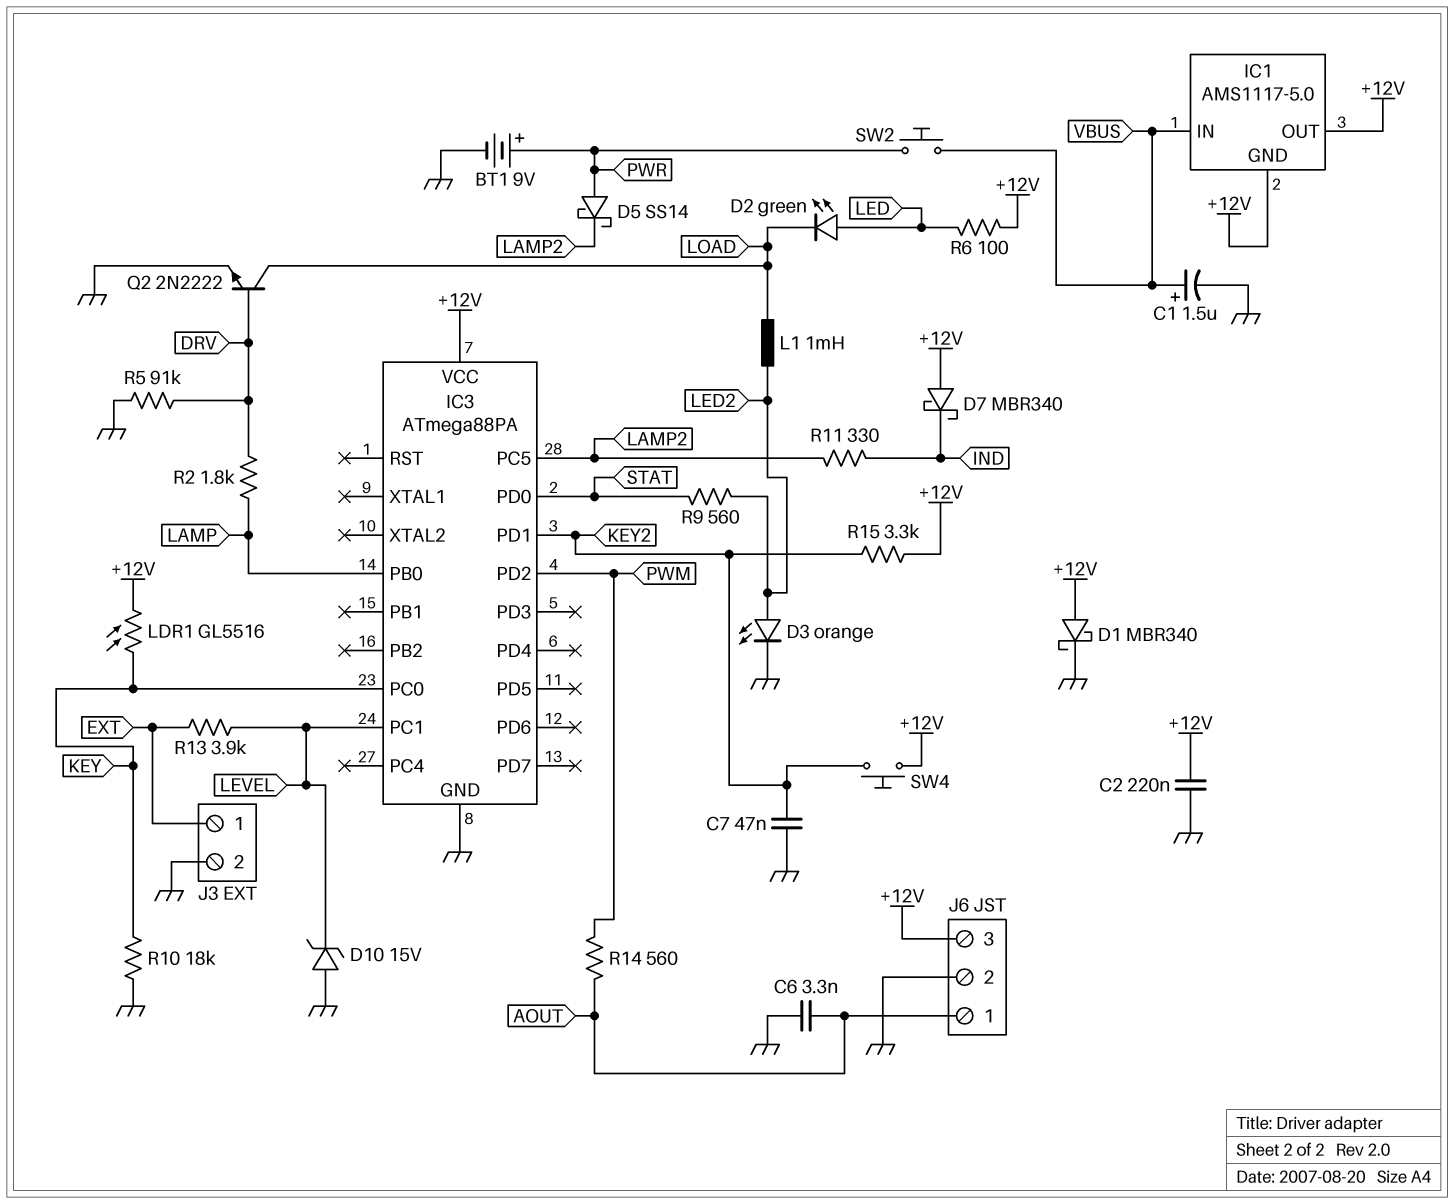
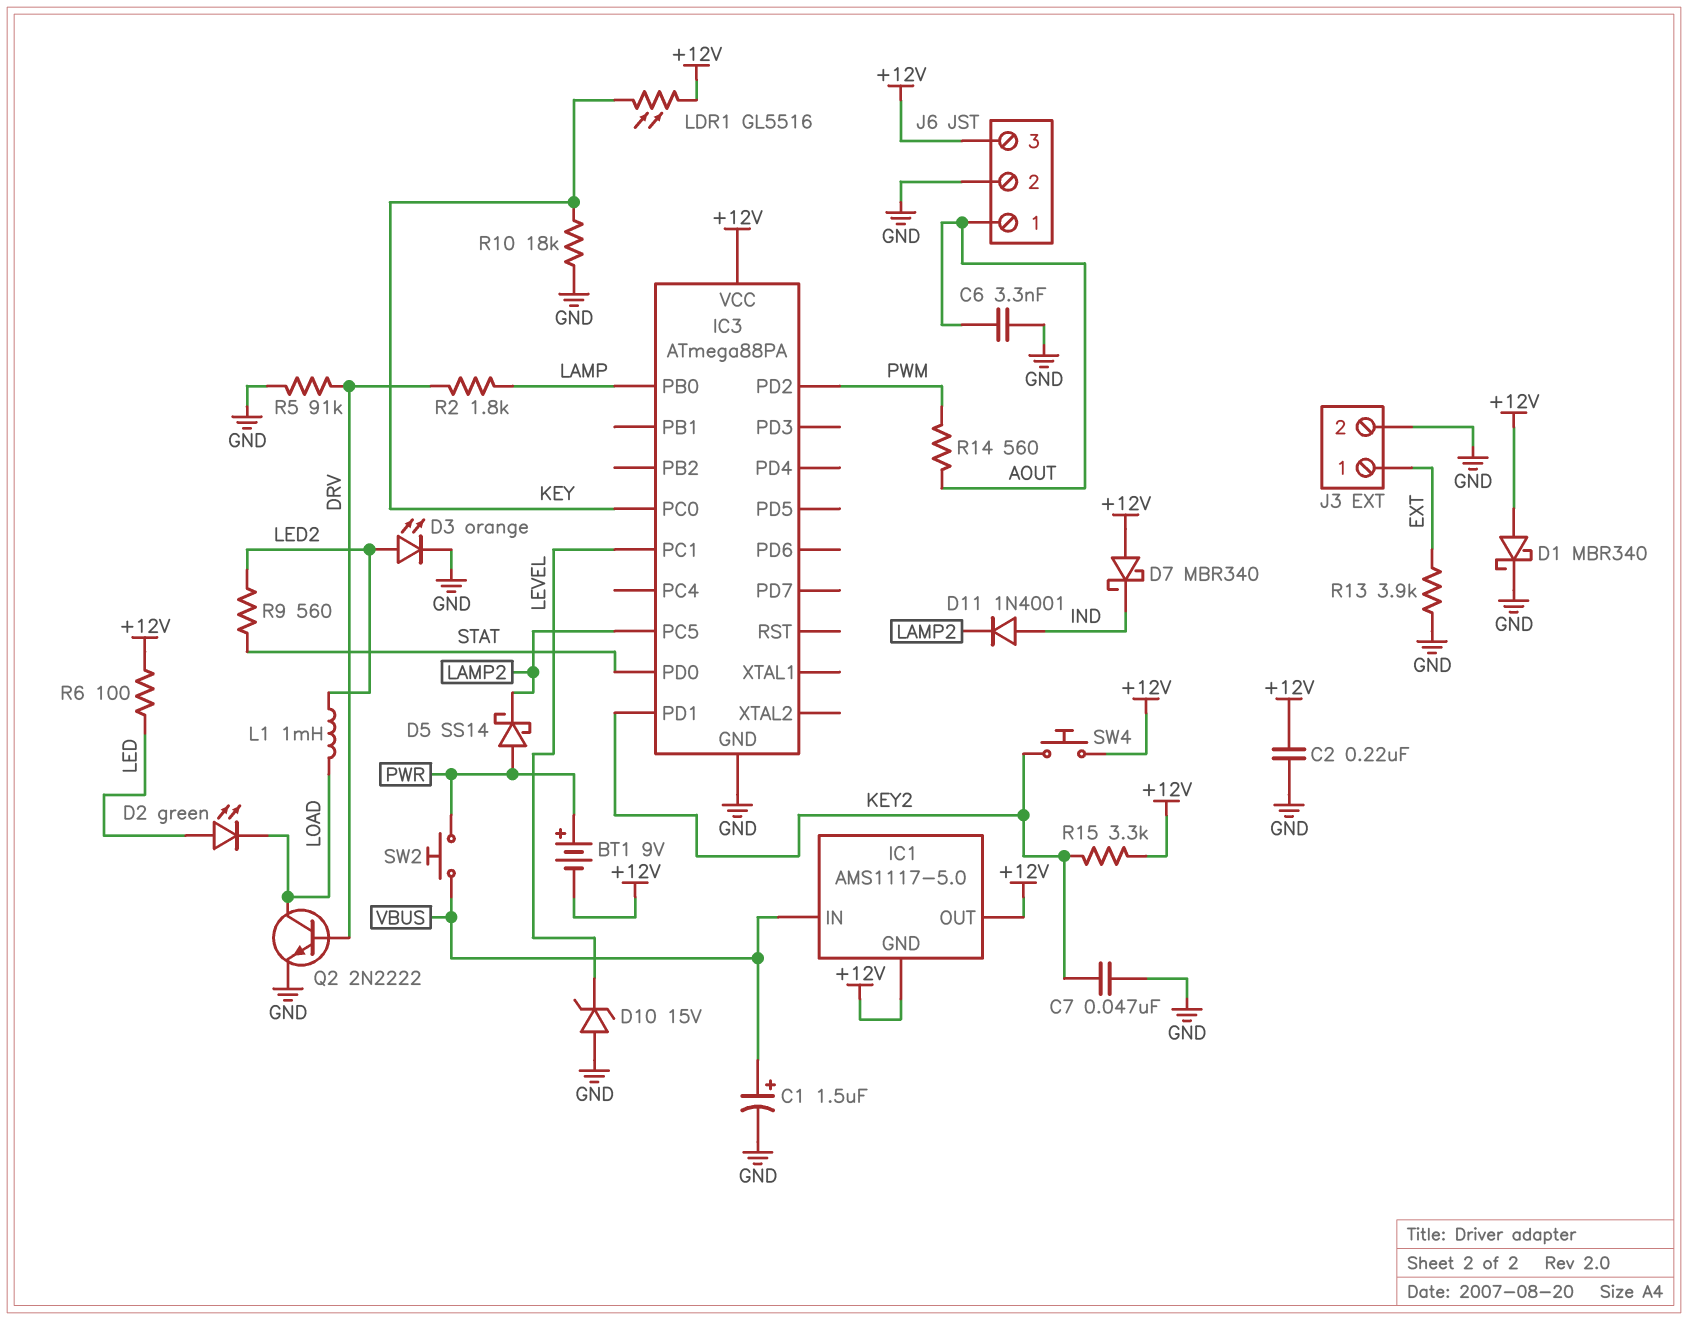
BT1: 9V (plus PWR, minus GND) -> 9V (plus PWR, minus +12V)
D11: none -> diode 1N4001 (A IND, K LAMP2)
R11: 330 (IND, LAMP2) -> none
R13: 3.9k (EXT, LEVEL) -> 3.9k (EXT, GND)

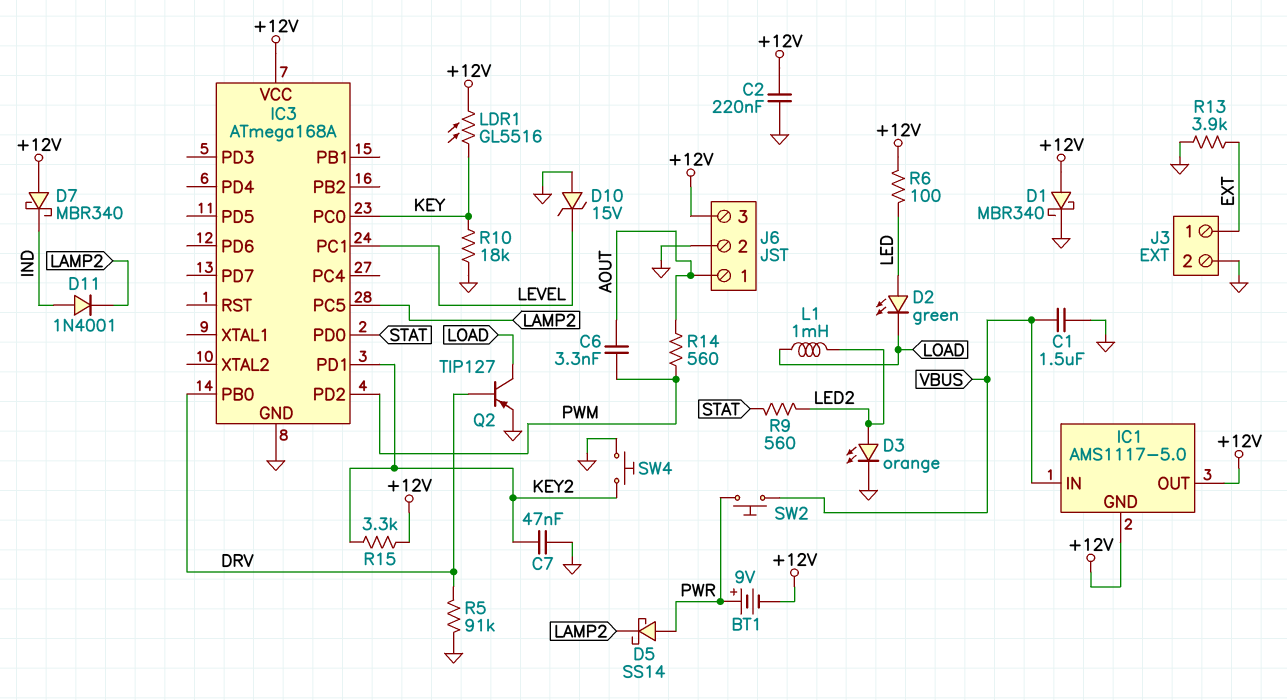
C1: 1.5uF (plus VBUS, minus GND) -> 1.5uF (GND, VBUS)
C6: 3.3nF (AOUT, GND) -> 3.3nF (AOUT, PWM)
IC3: ATmega88PA -> ATmega168A
IC3 pin PB0: LAMP -> DRV
Q2: NPN 2N2222 (B DRV, C LOAD, E GND) -> PNP TIP127 (B DRV, C LOAD, E GND)
R2: 1.8k (DRV, LAMP) -> none
SW4: button (+12V, KEY2) -> button (GND, KEY2)

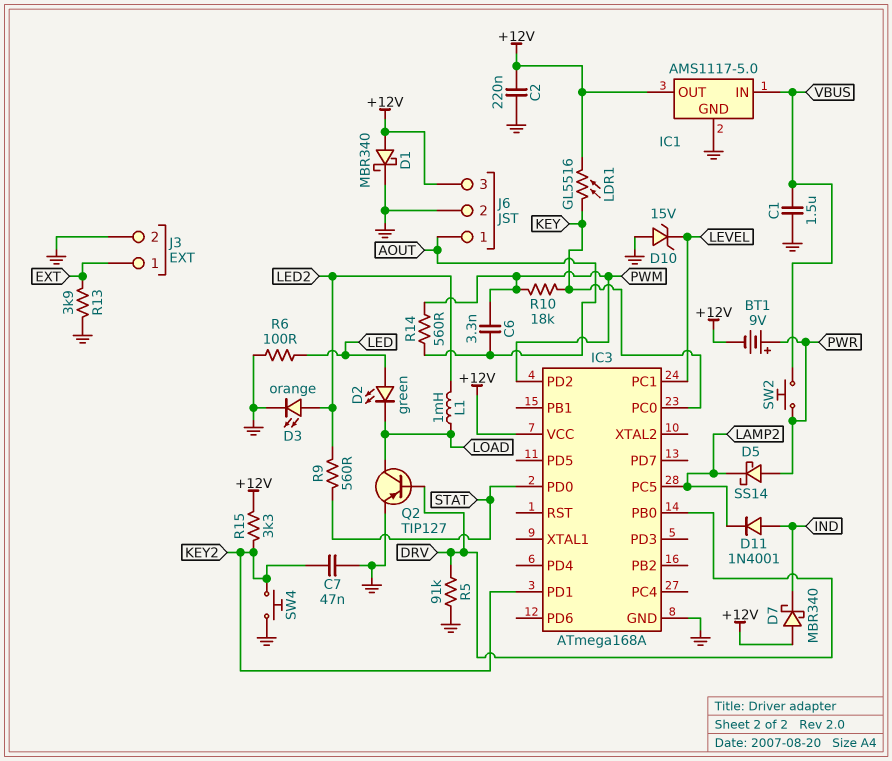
IC1 pin GND: +12V -> GND
R6: 100 (+12V, LED) -> 100 (GND, LED)
R10: 18k (GND, KEY) -> 18k (KEY, PWM)

